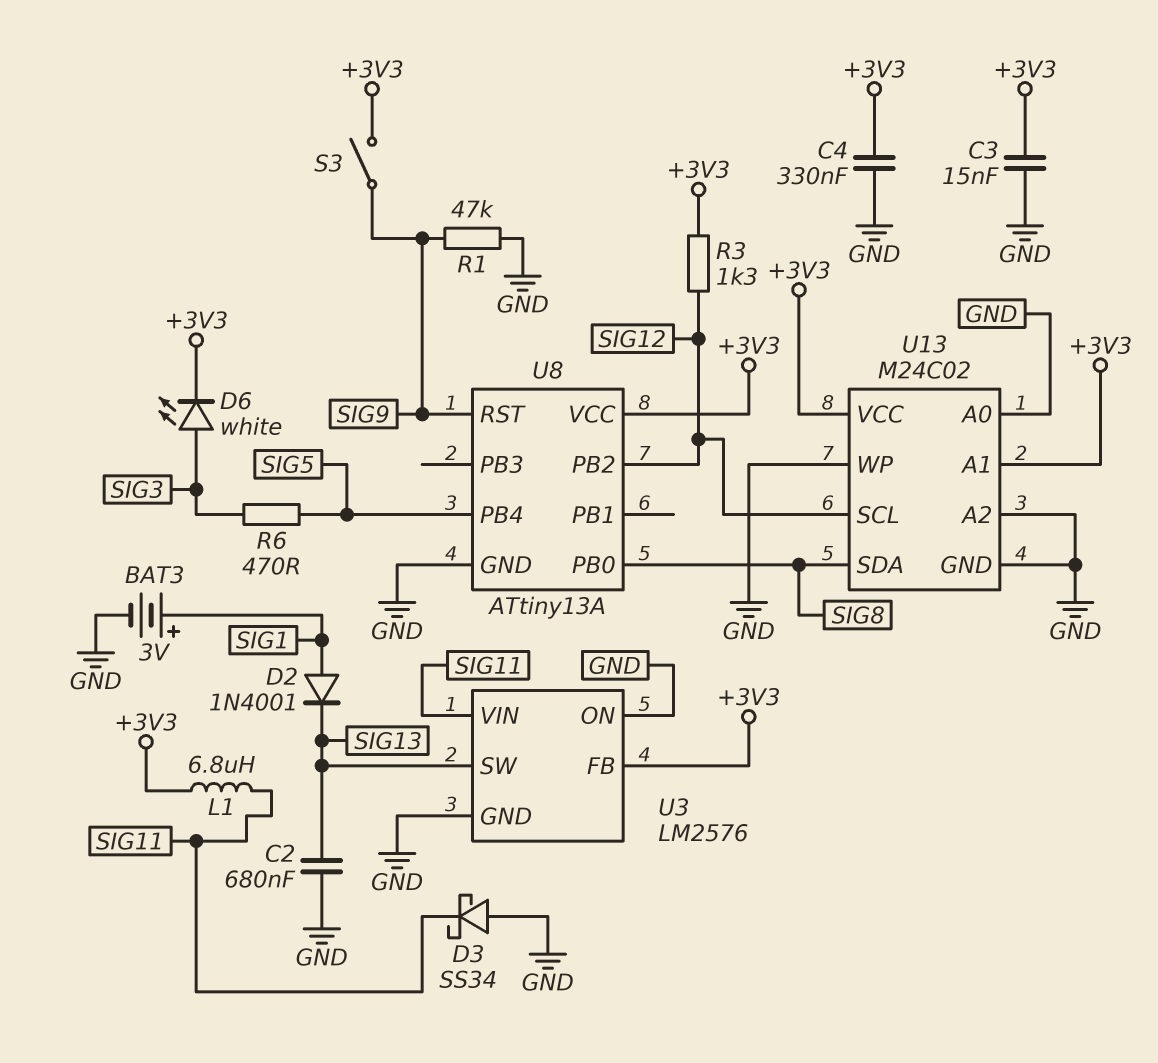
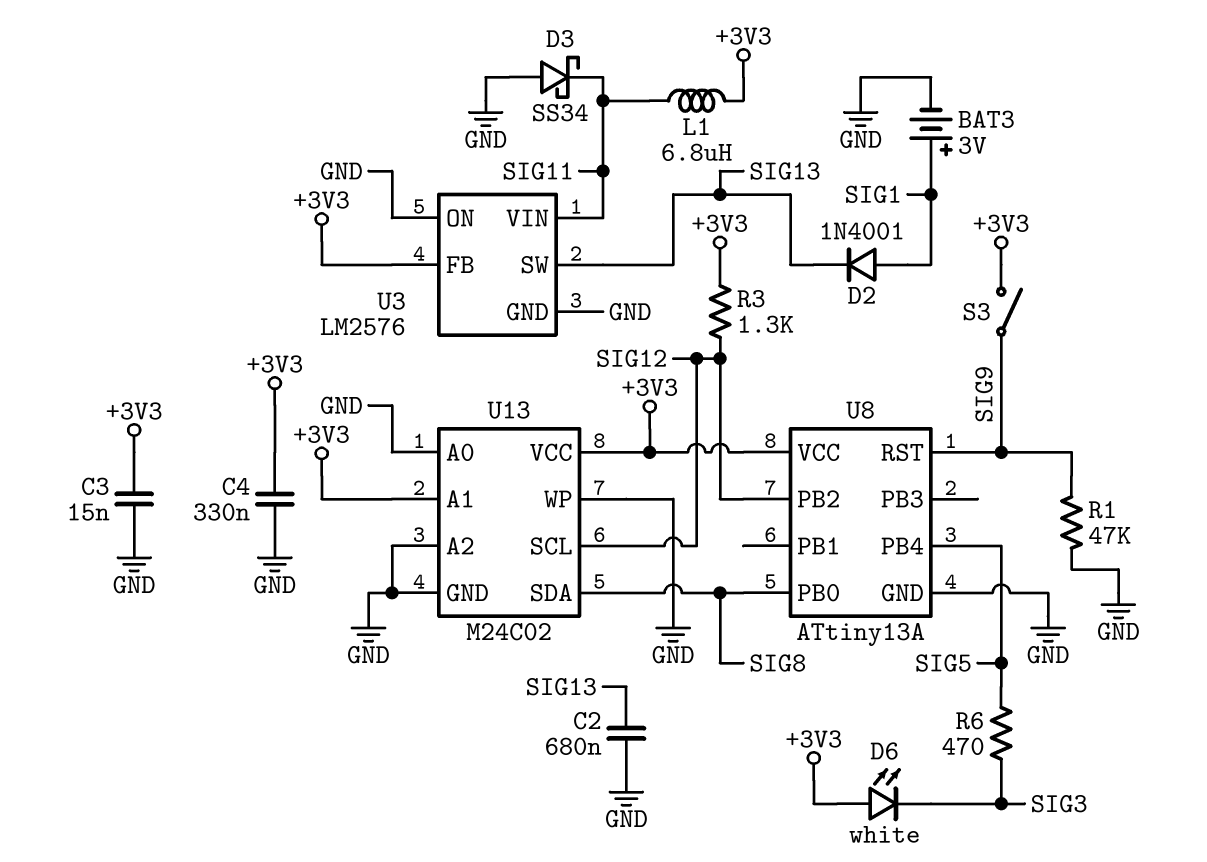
D6: LED white (A SIG3, K +3V3) -> LED white (A +3V3, K SIG3)

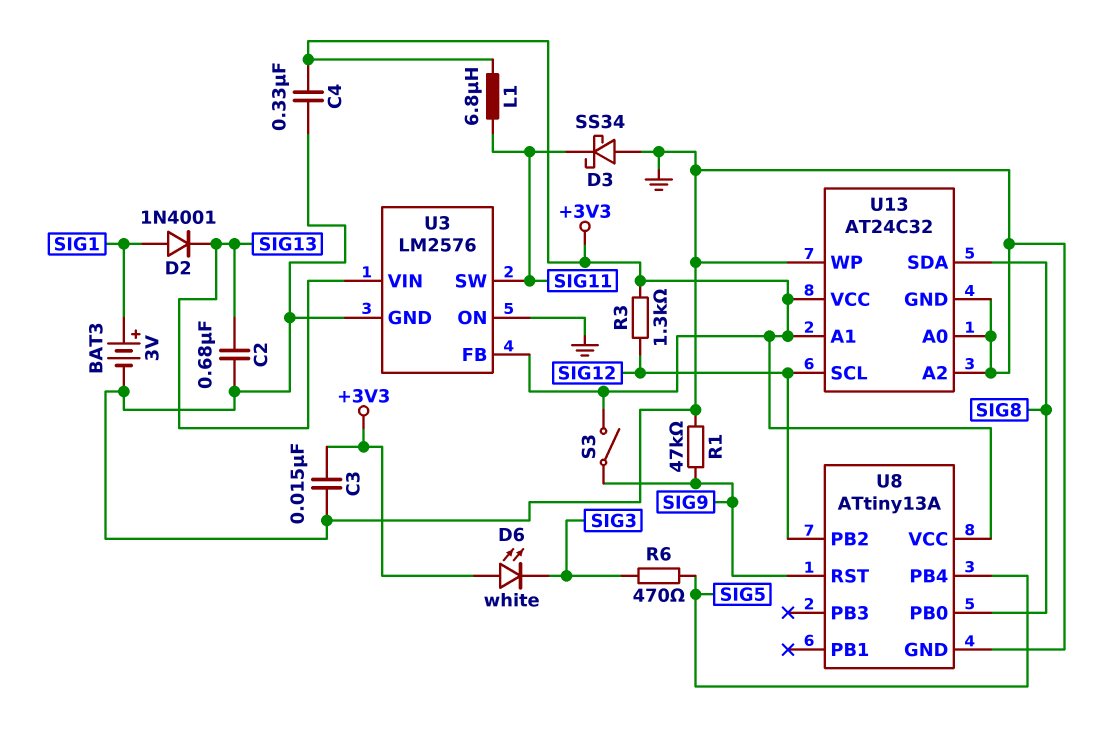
U3 pin SW: SIG13 -> SIG11
U3 pin VIN: SIG11 -> SIG13
U13: M24C02 -> AT24C32

